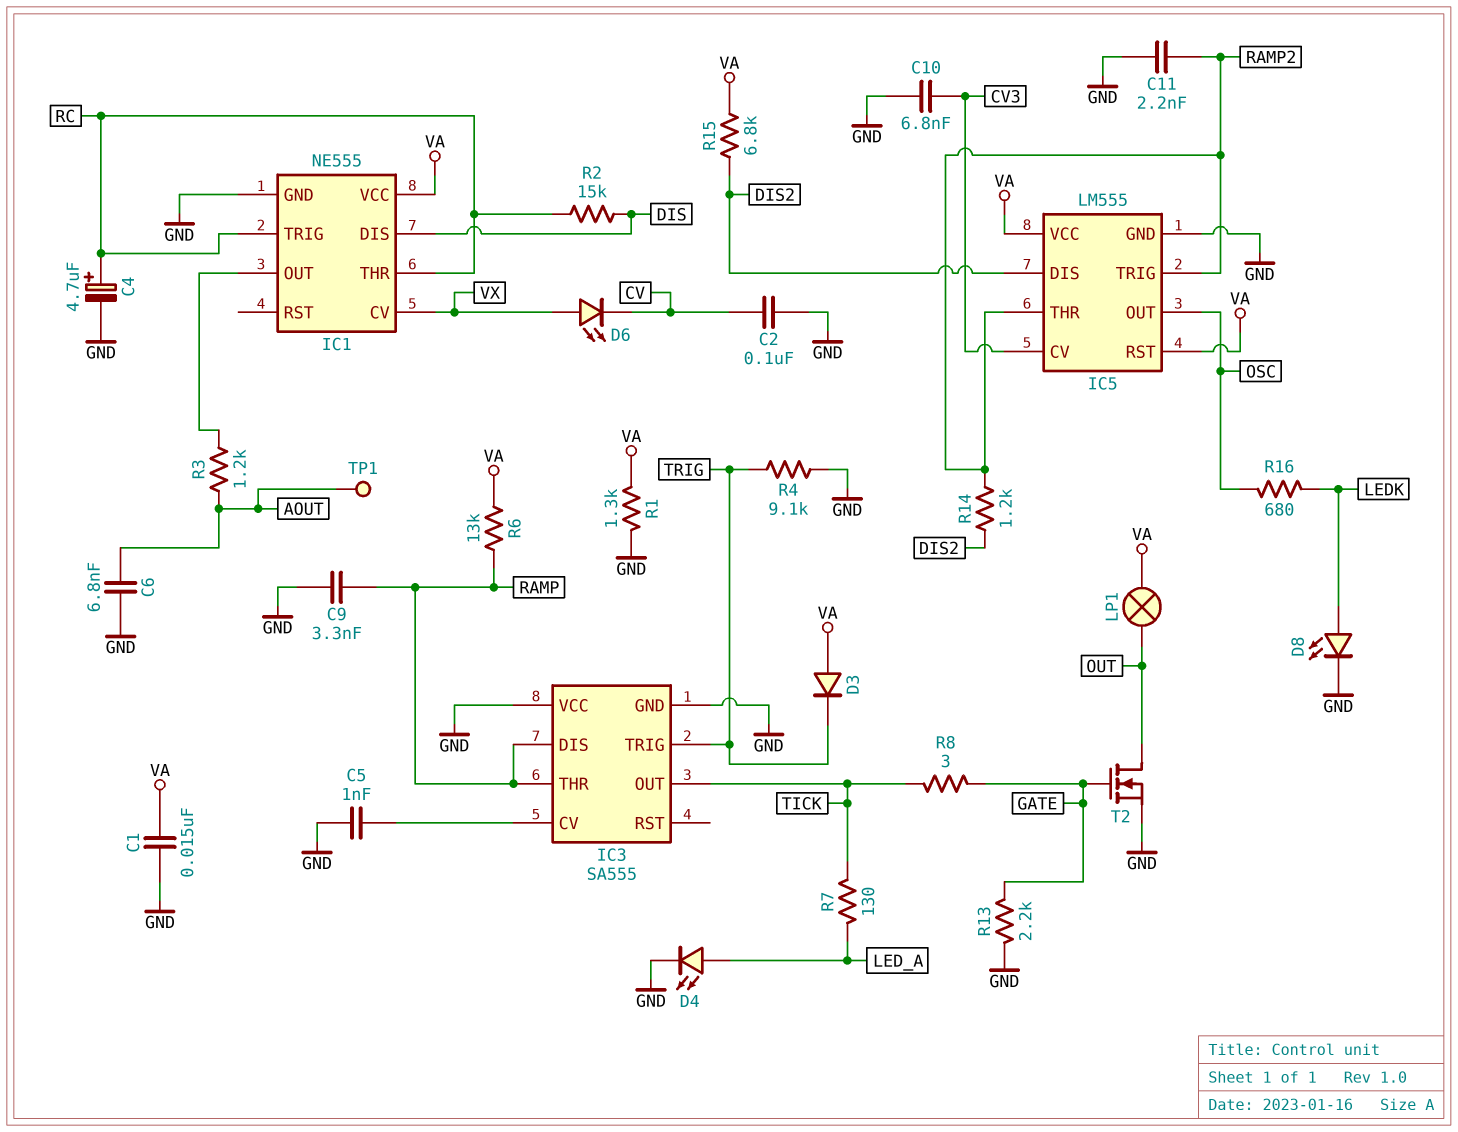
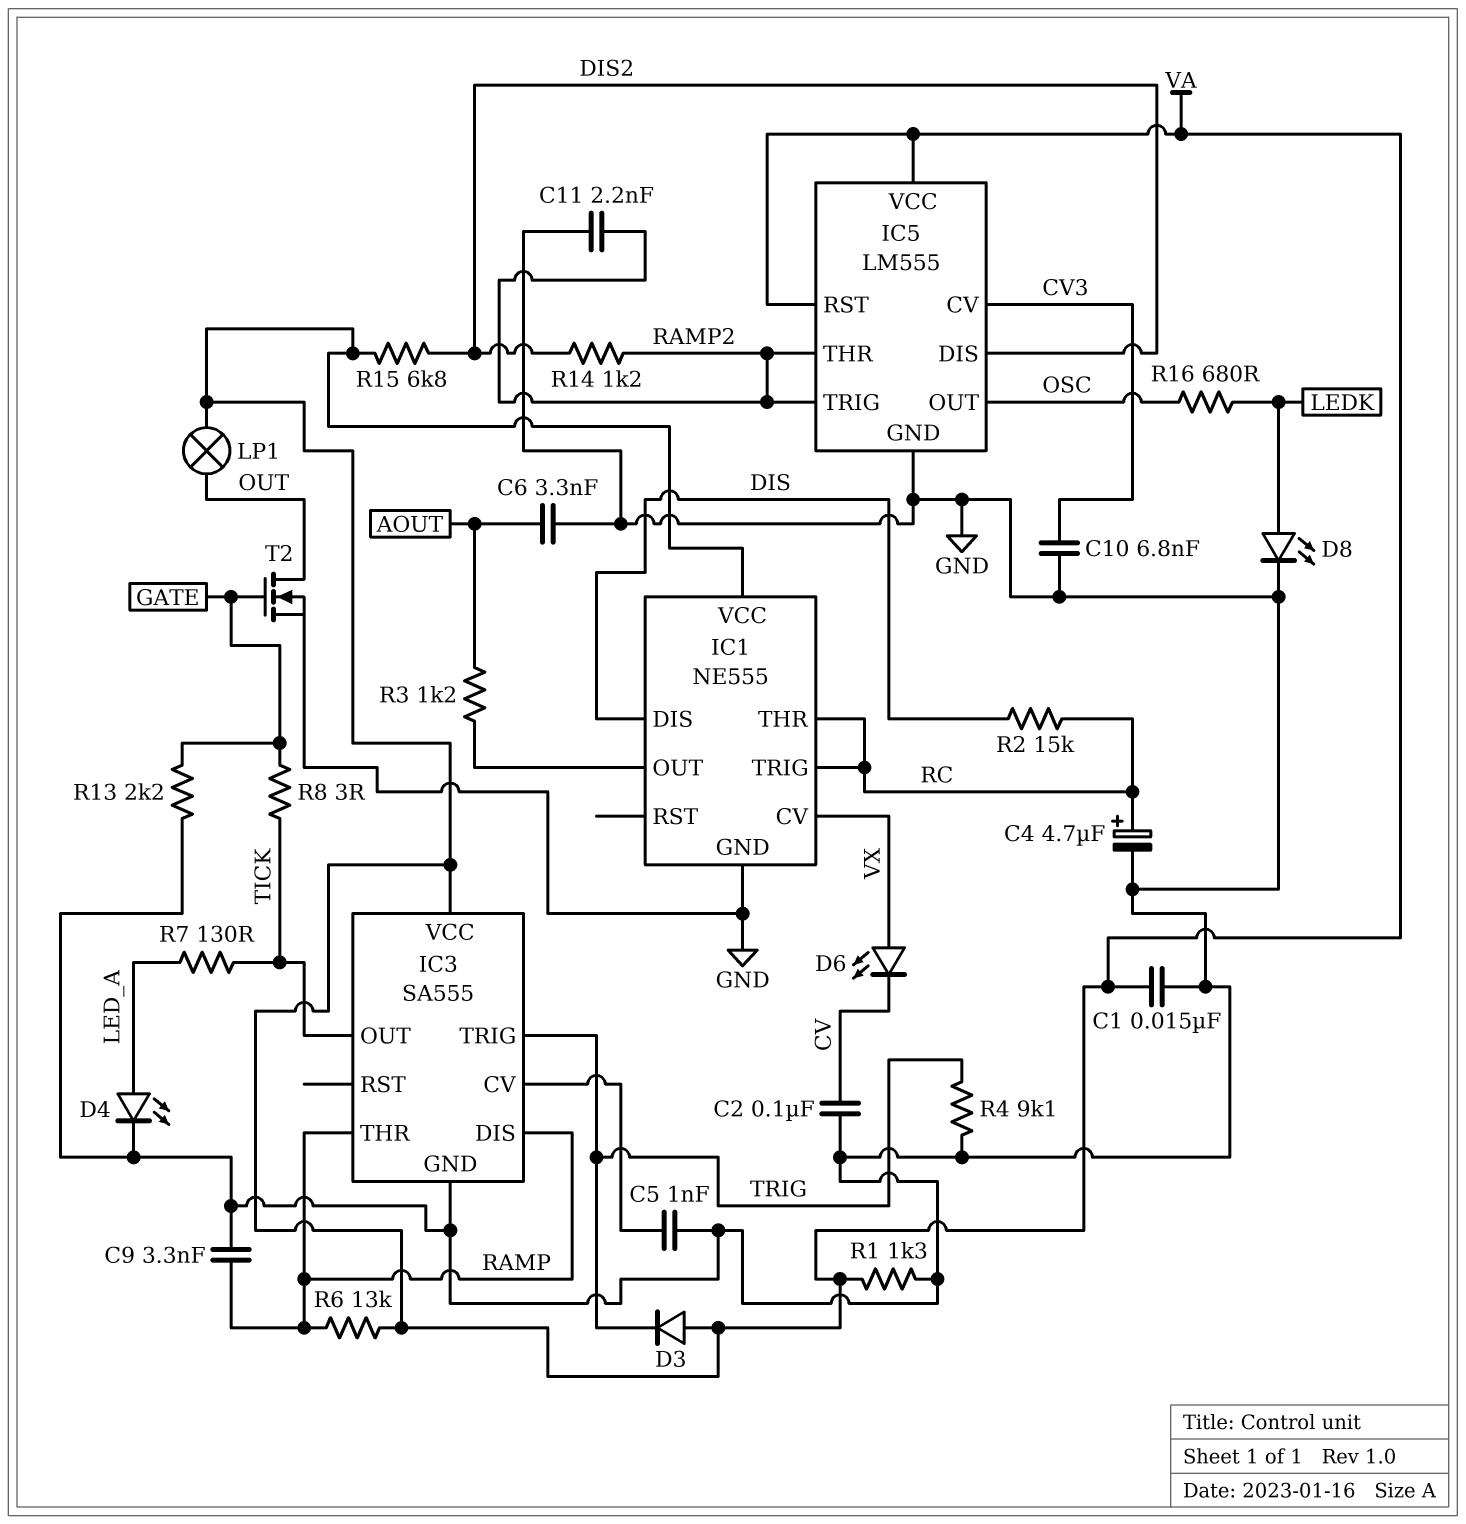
C6: 6.8nF (AOUT, GND) -> 3.3nF (AOUT, GND)
IC3 pin VCC: GND -> VA
TP1: test point (AOUT) -> none

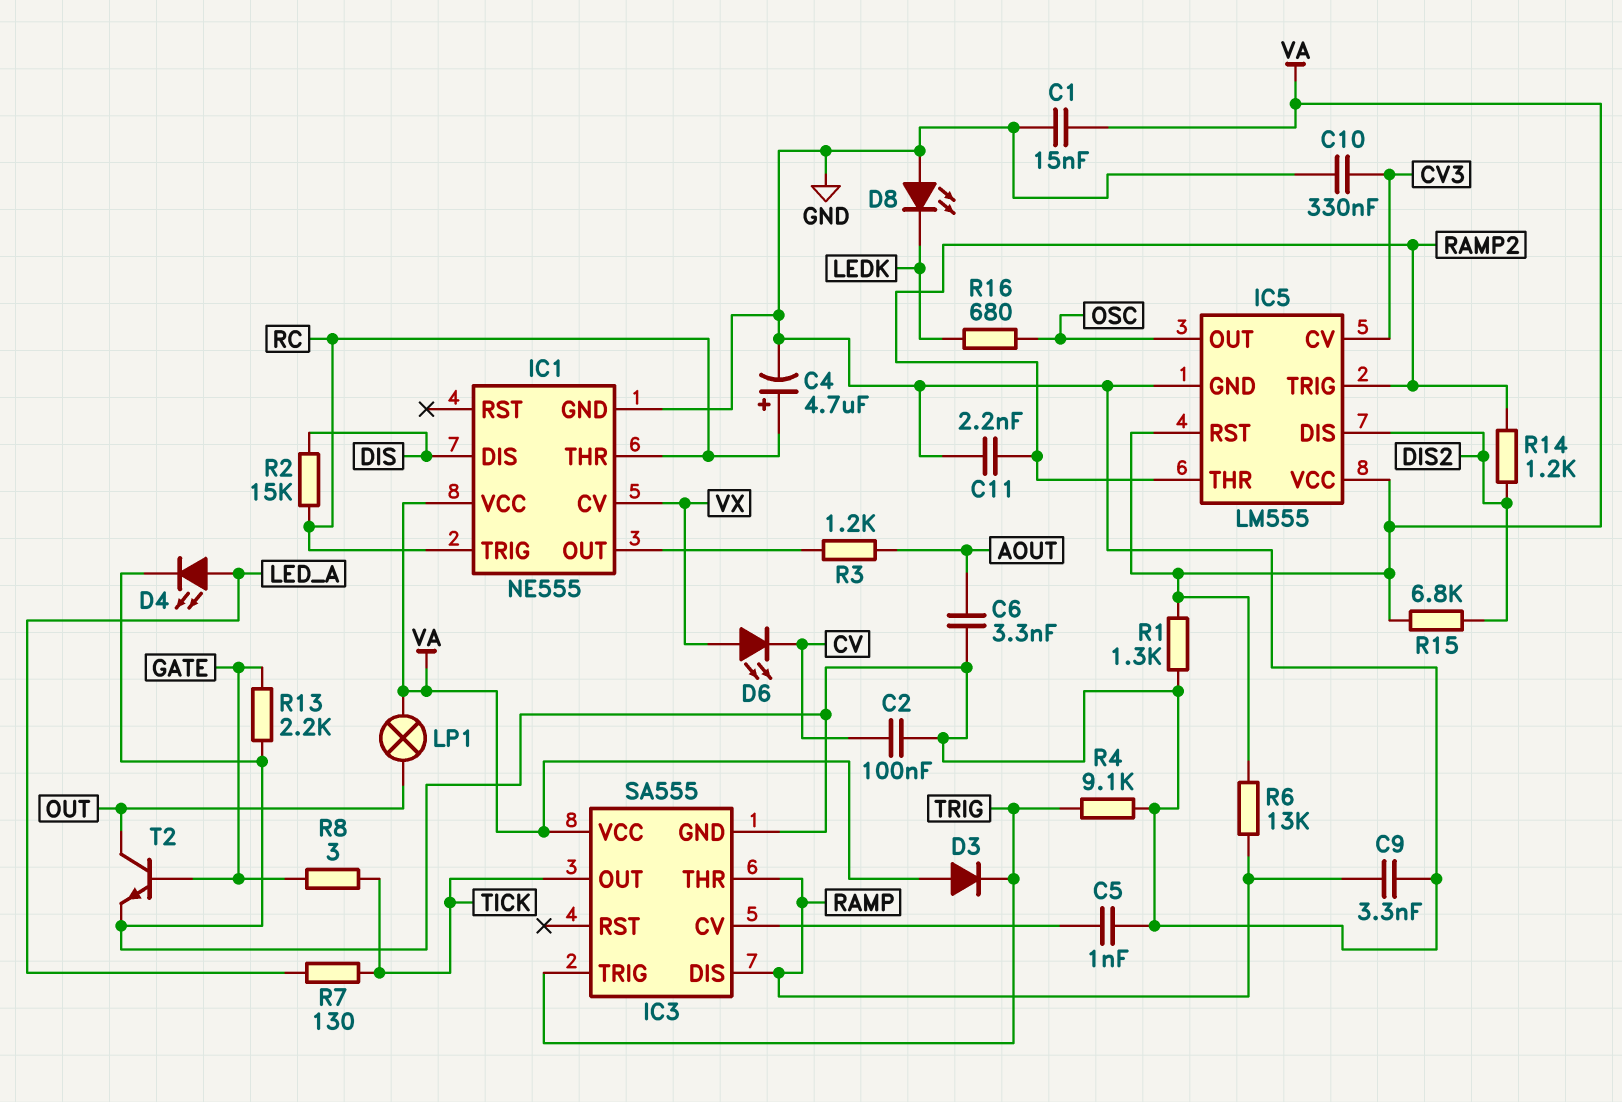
C10: 6.8nF (CV3, GND) -> 330nF (CV3, GND)
D8: LED (A LEDK, K GND) -> LED (A GND, K LEDK)
T2: NMOS (G GATE, D OUT, S GND) -> NPN (B GATE, C OUT, E GND)

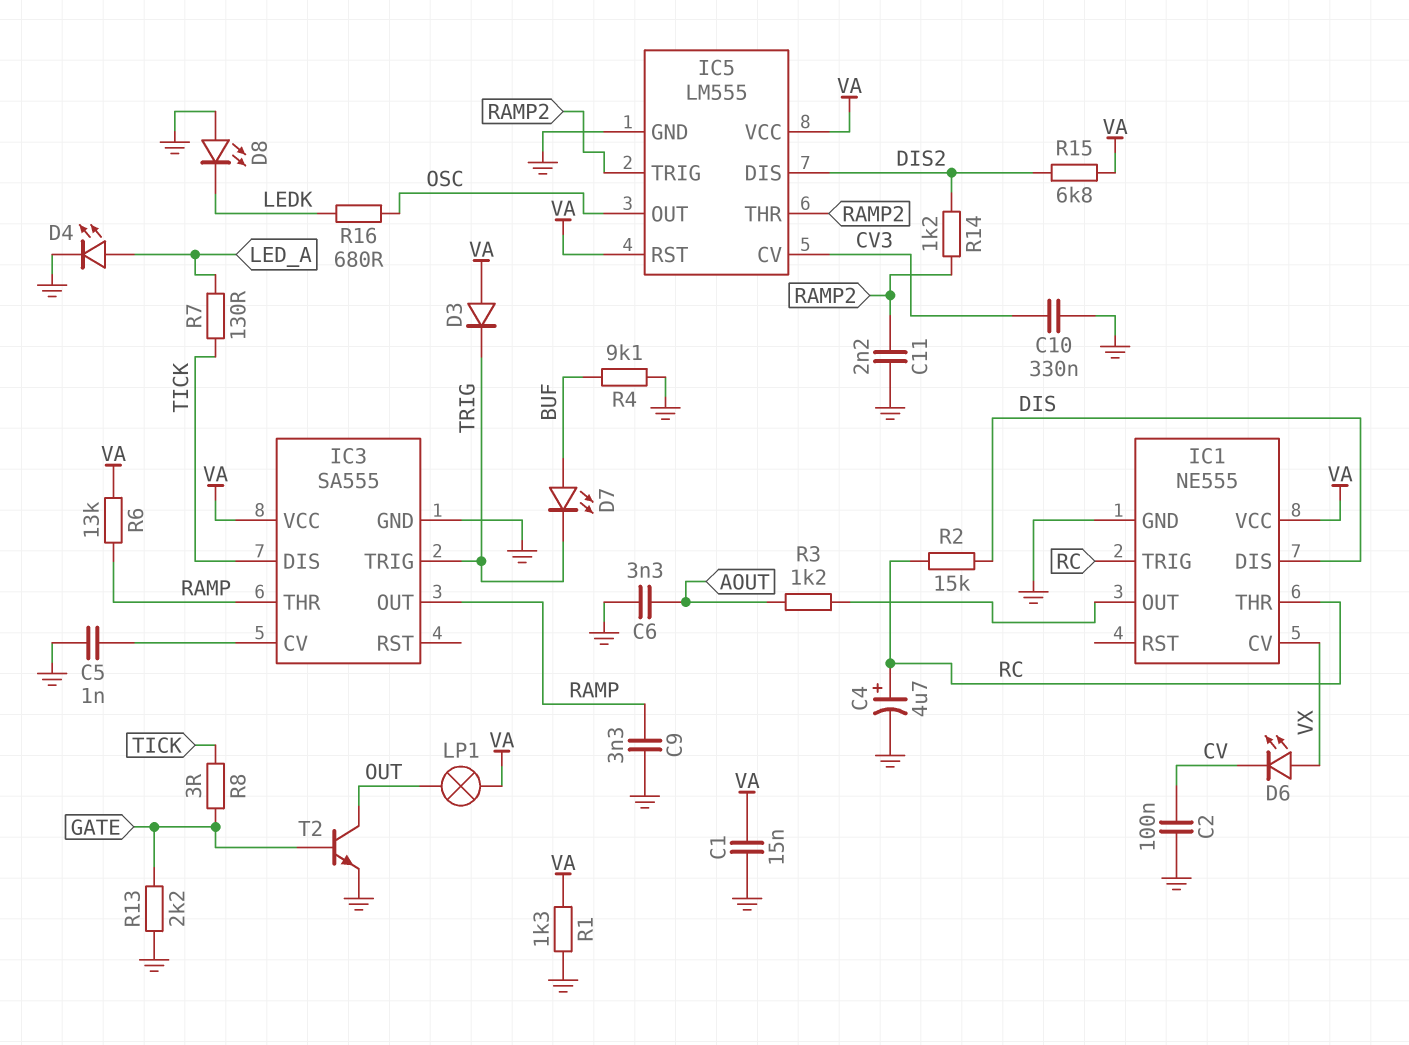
D7: none -> LED (A BUF, K TRIG)
IC3 pin DIS: RAMP -> TICK
IC3 pin OUT: TICK -> RAMP
R4: 9.1k (GND, TRIG) -> 9.1k (BUF, GND)

